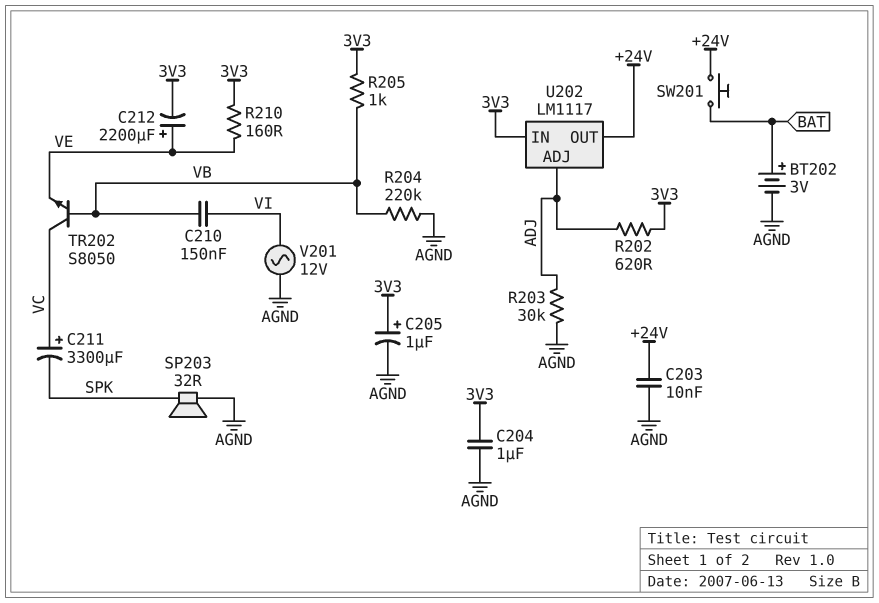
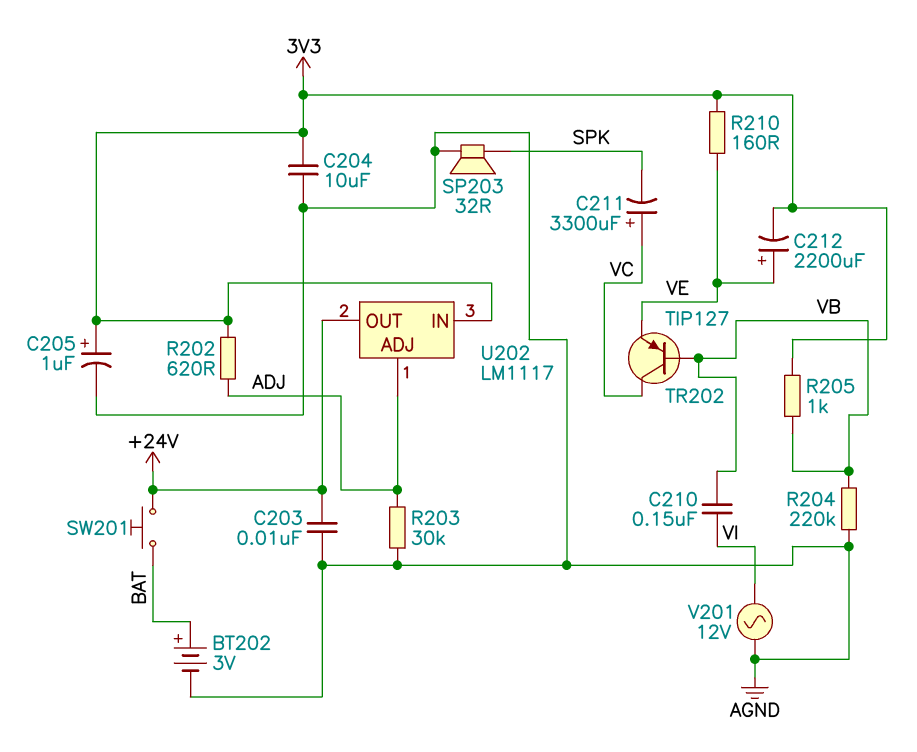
C204: 1uF (3V3, AGND) -> 10uF (3V3, AGND)
TR202: NPN S8050 (B VB, C VC, E VE) -> PNP TIP127 (B VB, C VC, E VE)

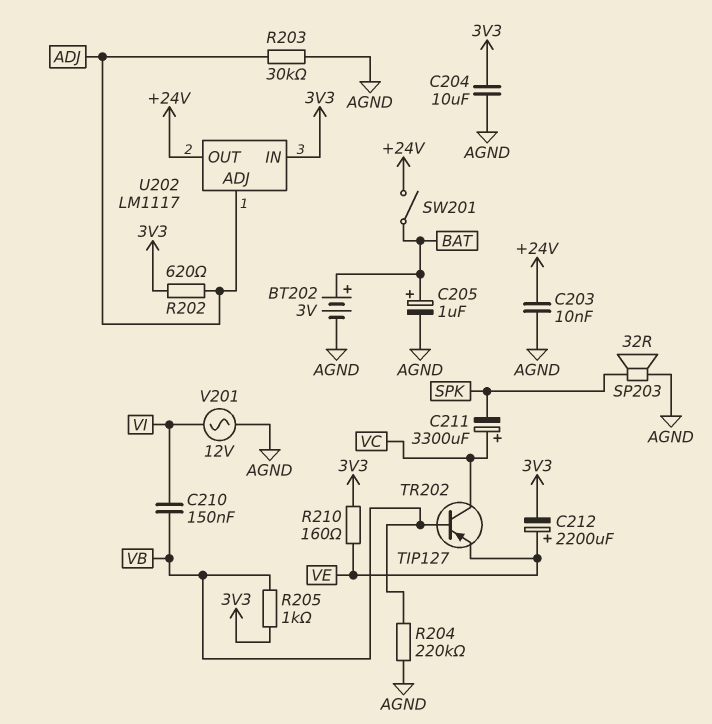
C205: 1uF (plus 3V3, minus AGND) -> 1uF (plus BAT, minus AGND)
SW201: button (+24V, BAT) -> switch (+24V, BAT)

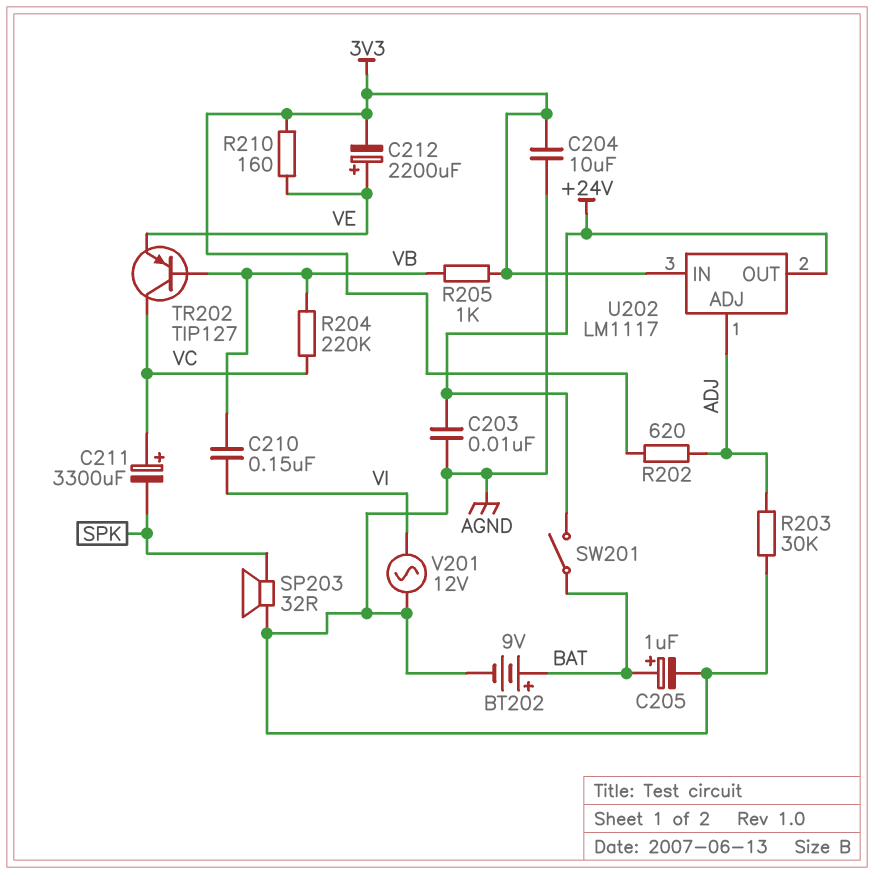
BT202: 3V (plus BAT, minus AGND) -> 9V (plus BAT, minus AGND)
R204: 220k (AGND, VB) -> 220k (VB, VC)

